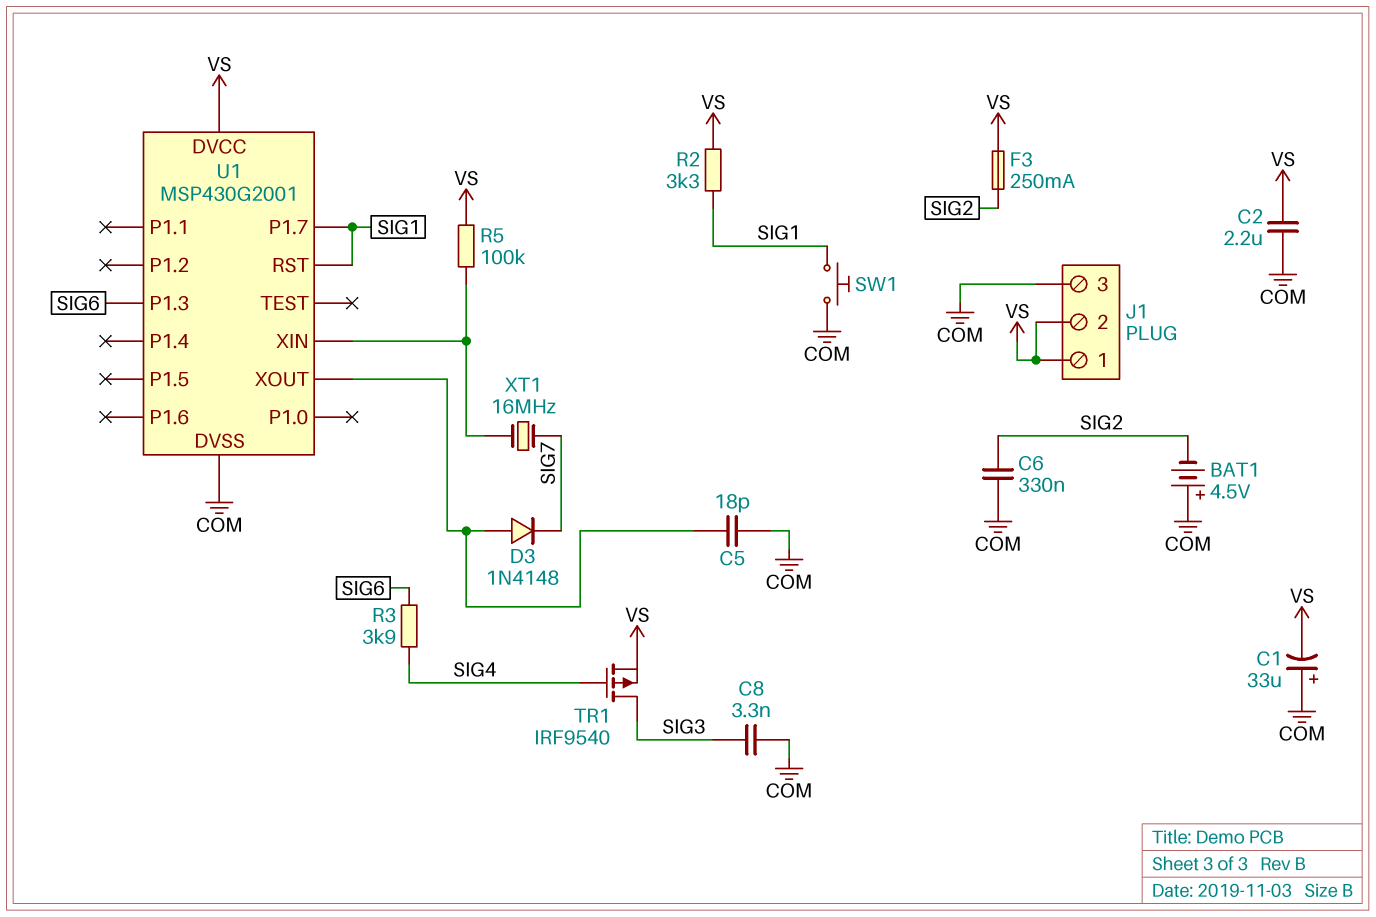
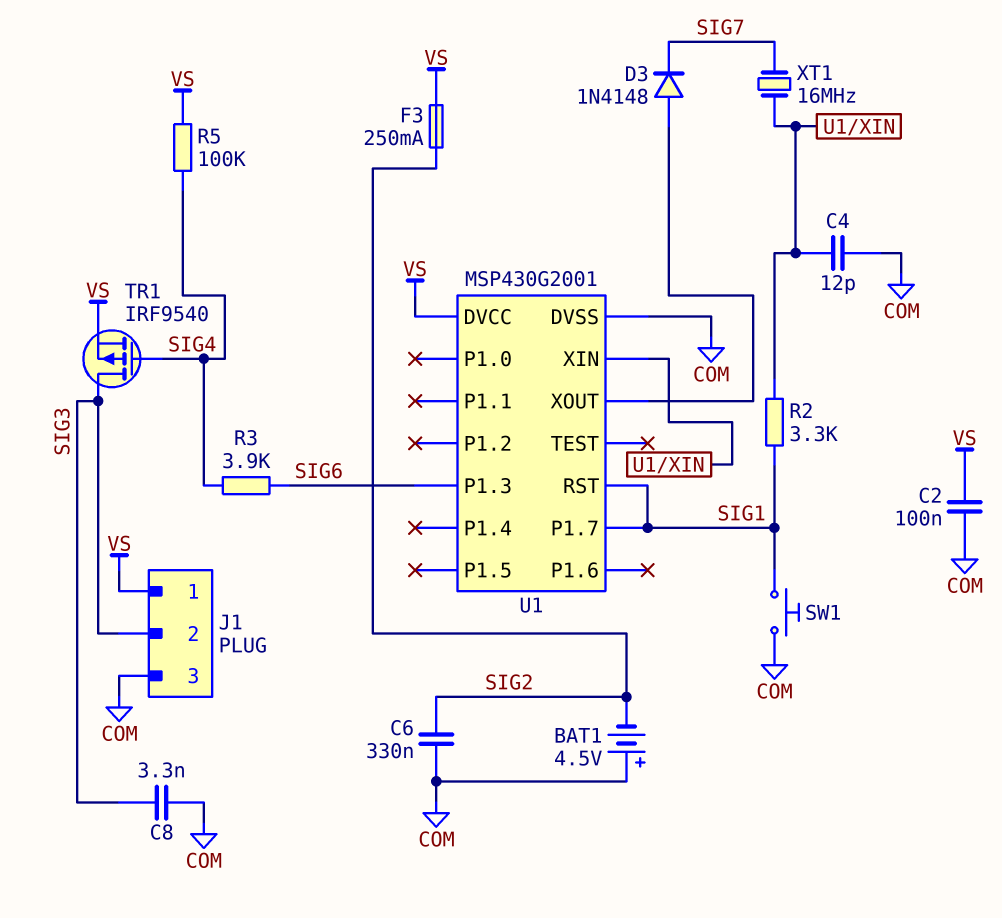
C1: 33uF (plus COM, minus VS) -> none
C2: 2.2uF (COM, VS) -> 100nF (COM, VS)
C4: none -> 12pF (COM, U1/XIN)
C5: 18pF (COM, U1/XOUT) -> none
J1 pin 2: VS -> SIG3
R2: 3.3k (SIG1, VS) -> 3.3k (SIG1, U1/XIN)
R5: 100k (U1/XIN, VS) -> 100k (SIG4, VS)

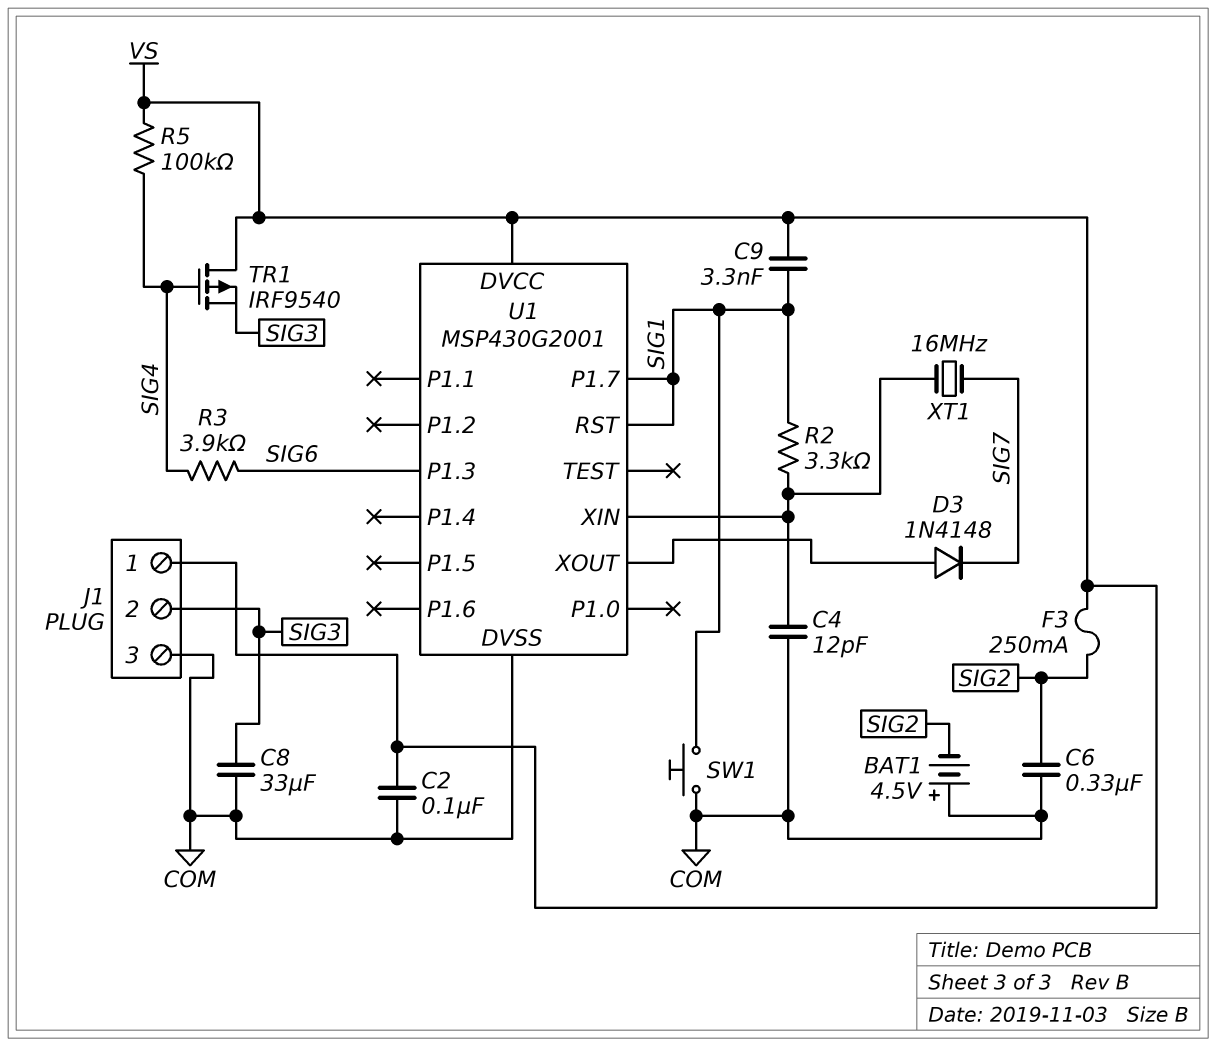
C8: 3.3nF (COM, SIG3) -> 33uF (COM, SIG3)
C9: none -> 3.3nF (SIG1, VS)
TR1: PMOS IRF9540 (G SIG4, D SIG3, S VS) -> PMOS IRF9540 (G SIG4, D VS, S SIG3)

